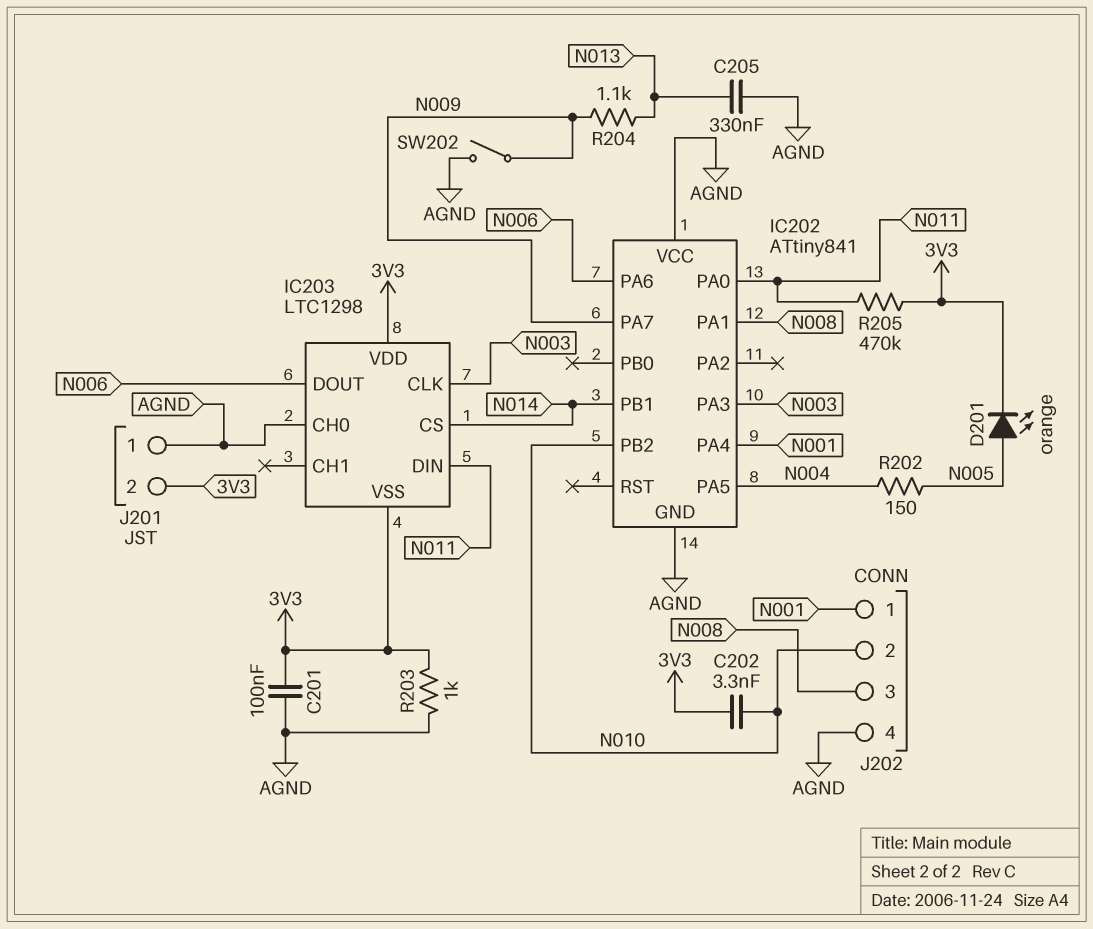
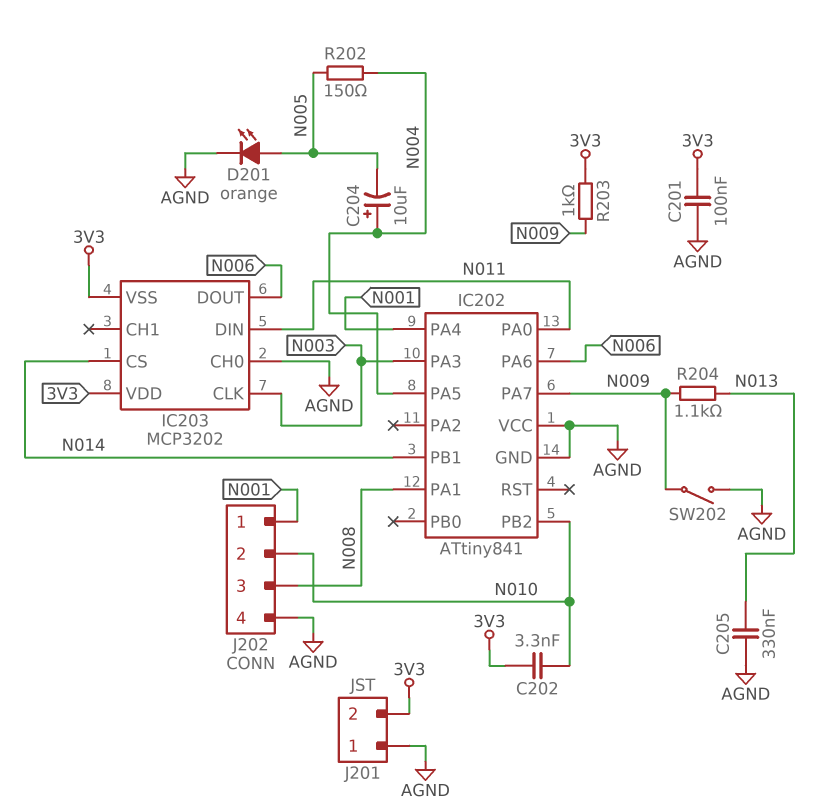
C204: none -> 10uF (plus N004, minus N005)
D201: LED orange (A N005, K 3V3) -> LED orange (A N005, K AGND)
IC203: LTC1298 -> MCP3202
R203: 1k (3V3, AGND) -> 1k (3V3, N009)
R205: 470k (3V3, N011) -> none

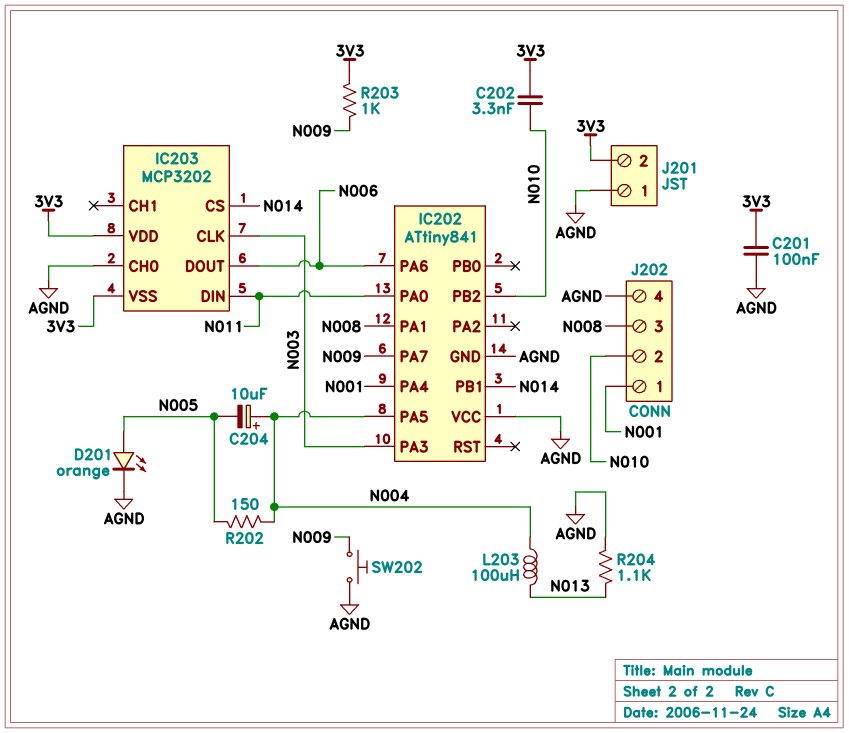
C205: 330nF (AGND, N013) -> none
L203: none -> 100uH (N004, N013)
R204: 1.1k (N009, N013) -> 1.1k (AGND, N013)
SW202: switch (AGND, N009) -> button (AGND, N009)

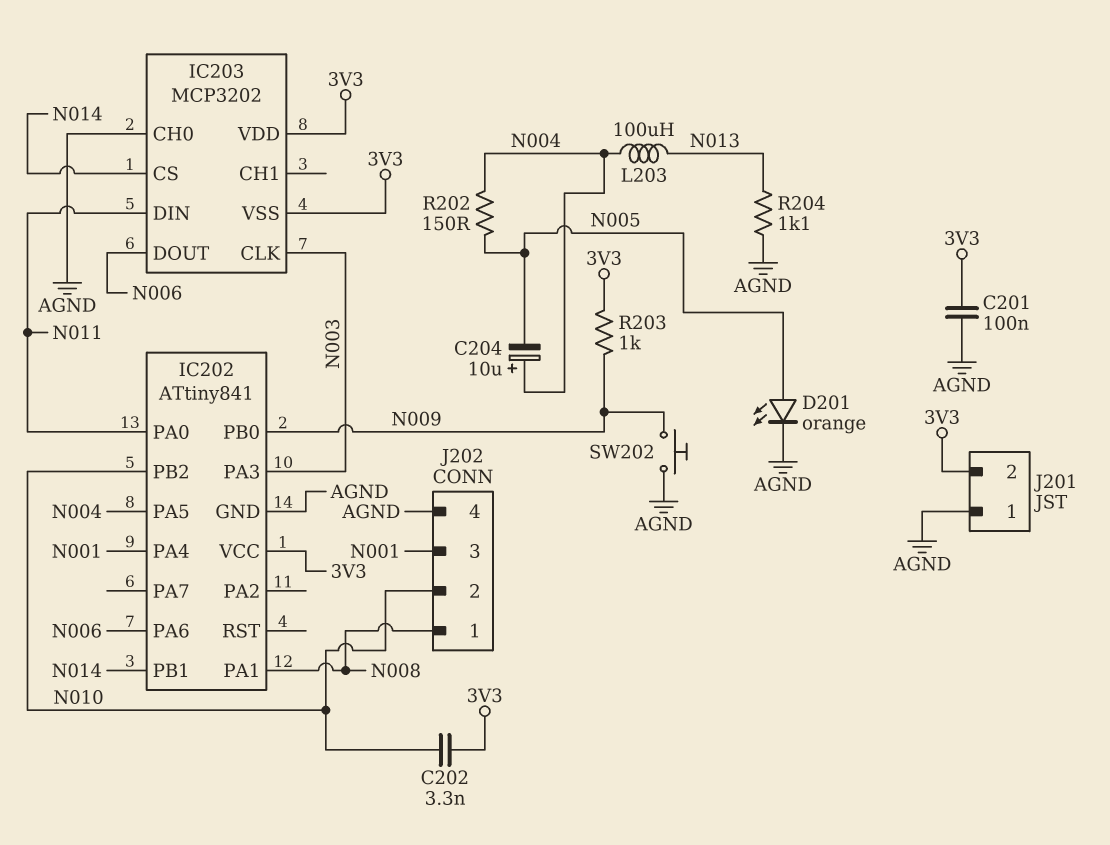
IC202 pin PA7: N009 -> none
IC202 pin PB0: none -> N009
IC202 pin VCC: AGND -> 3V3
J202 pin 1: N001 -> N008
J202 pin 3: N008 -> N001

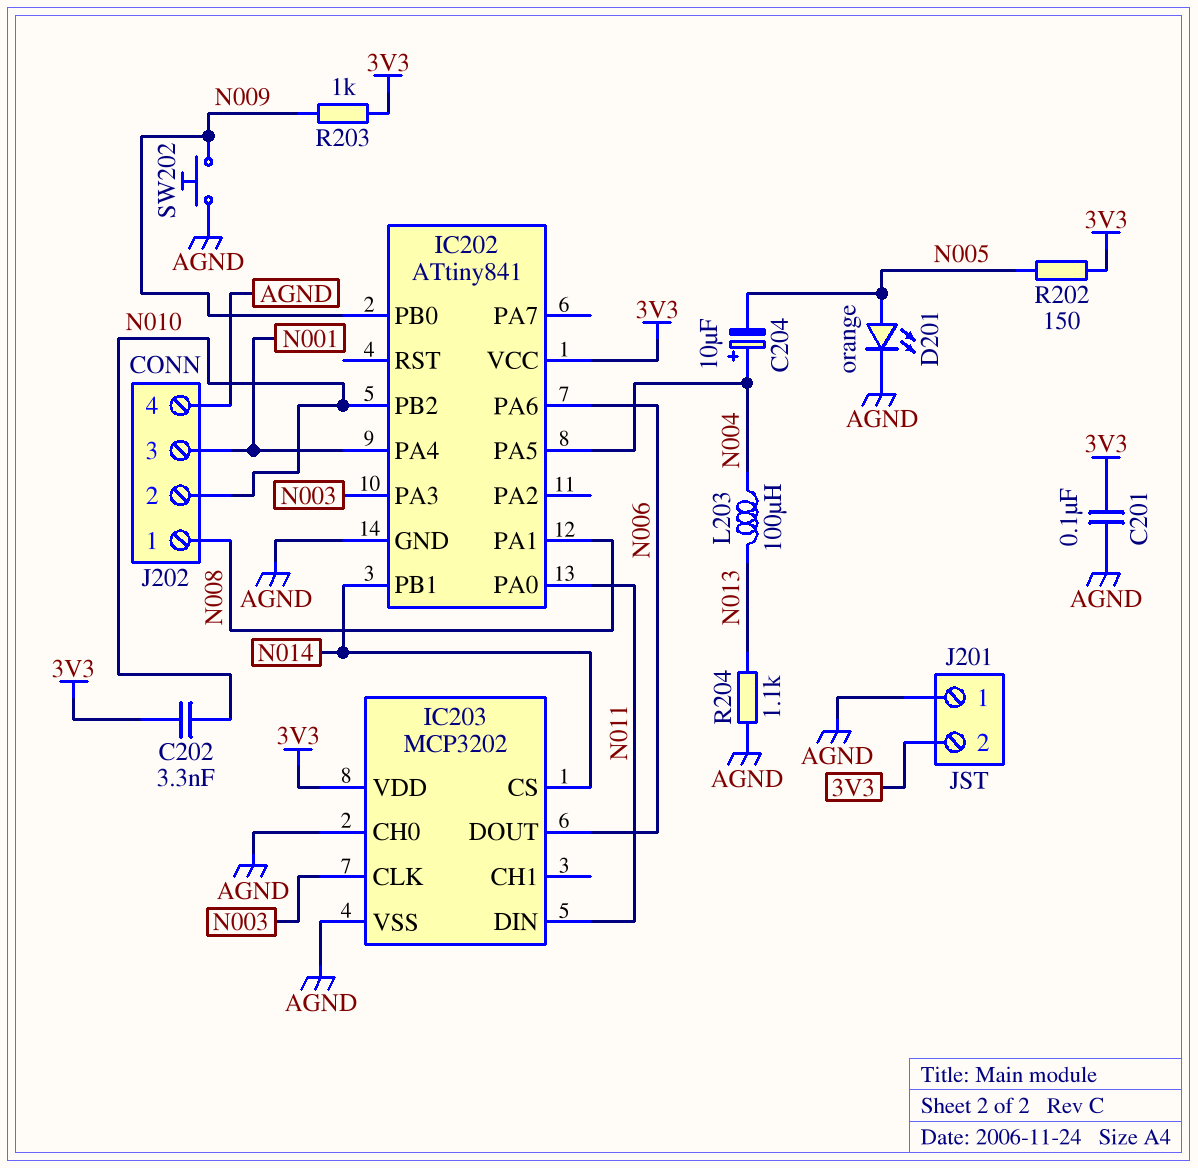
IC203 pin VSS: 3V3 -> AGND
R202: 150 (N004, N005) -> 150 (3V3, N005)

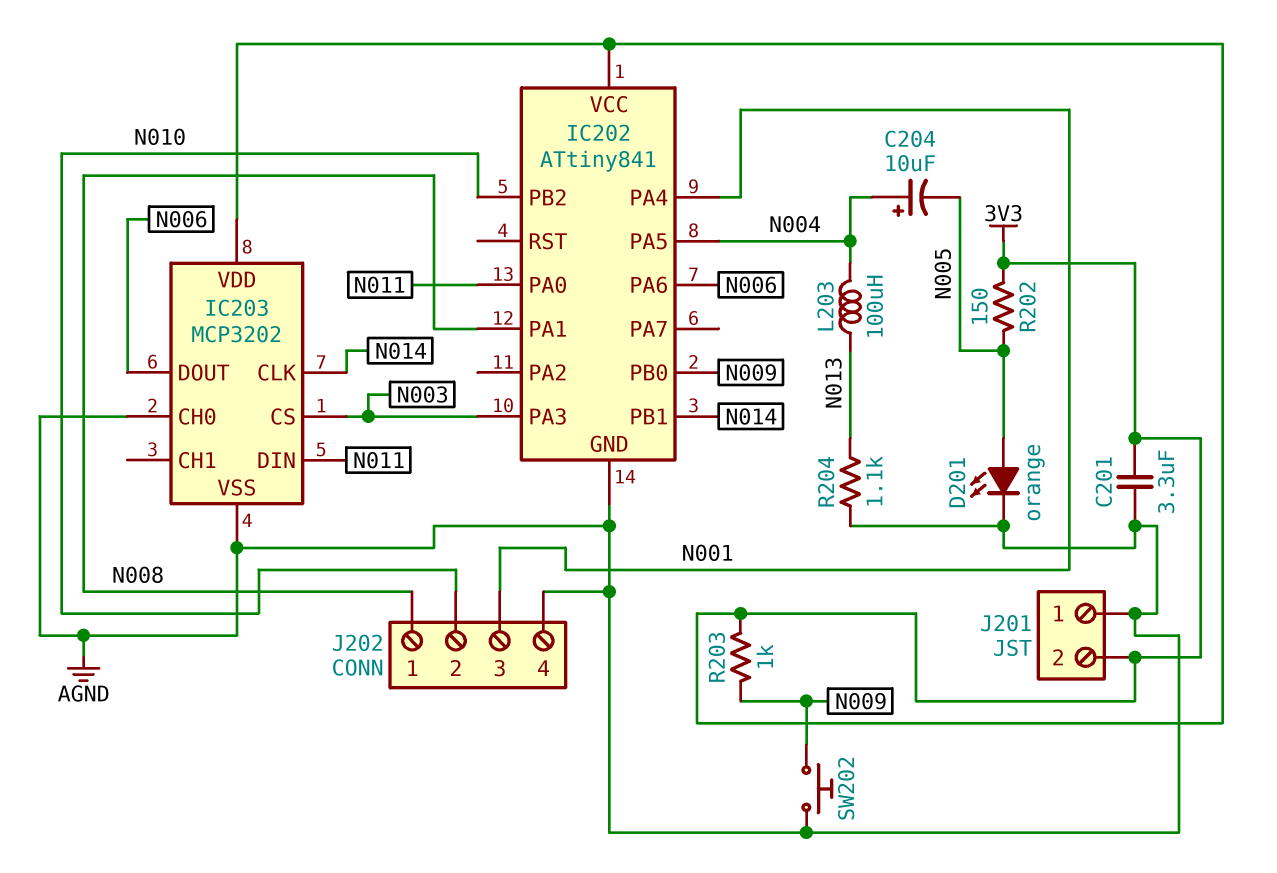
C201: 100nF (3V3, AGND) -> 3.3uF (3V3, AGND)
C202: 3.3nF (3V3, N010) -> none
IC203 pin CLK: N003 -> N014
IC203 pin CS: N014 -> N003

